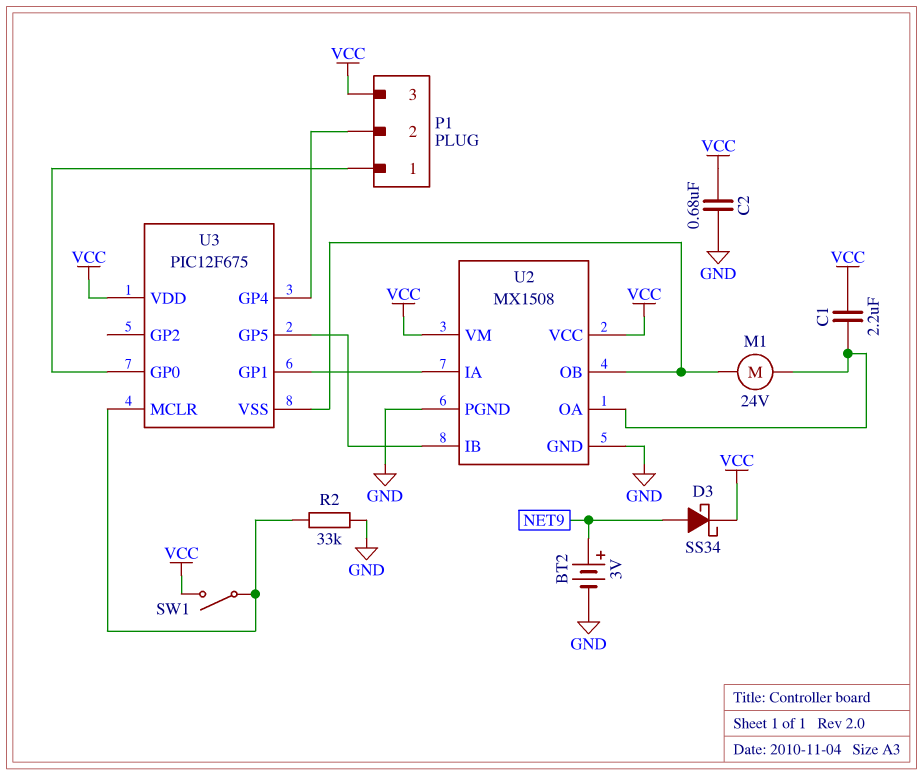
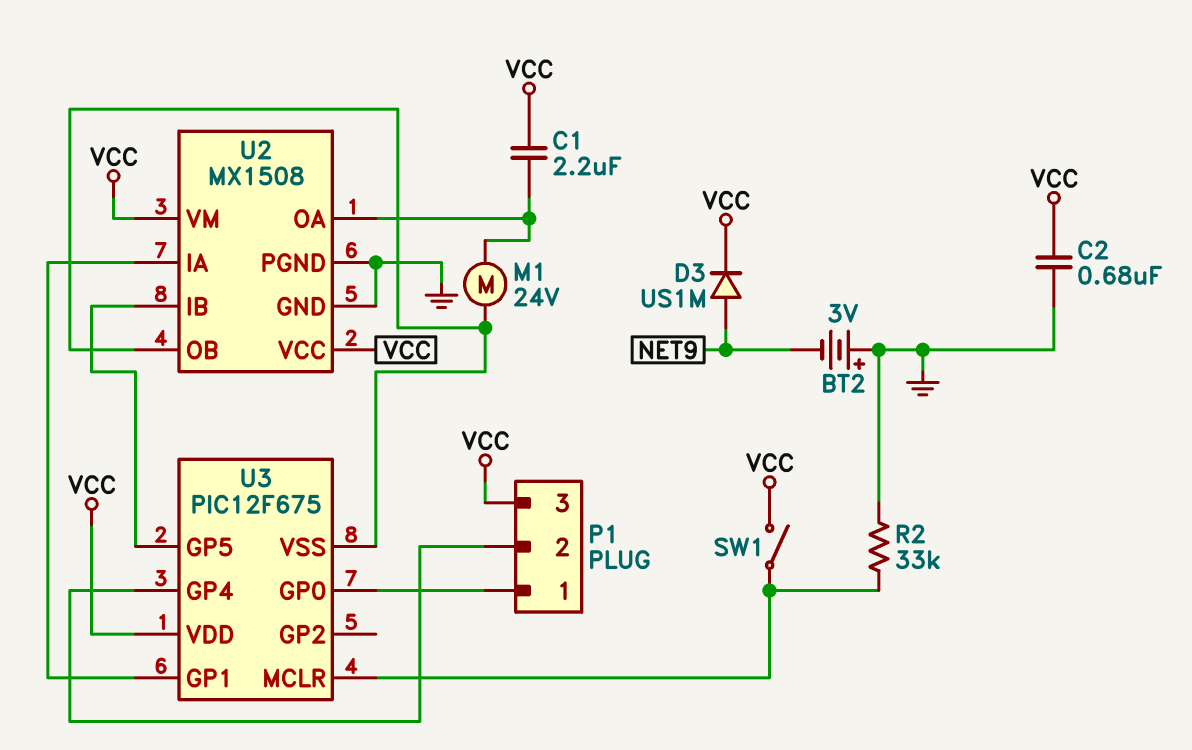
BT2: 3V (plus NET9, minus GND) -> 3V (plus GND, minus NET9)
D3: schottky SS34 (A NET9, K VCC) -> diode US1M (A NET9, K VCC)

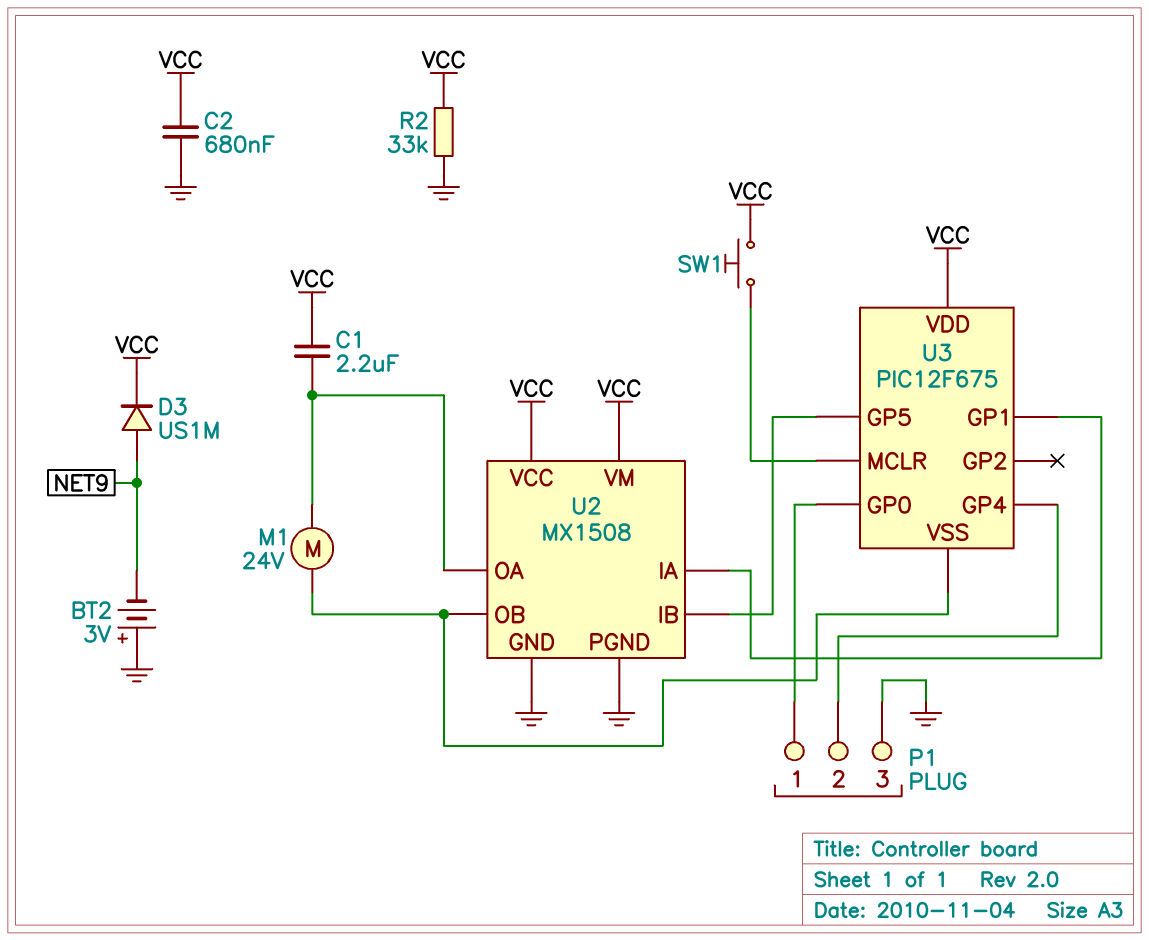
P1 pin 3: VCC -> GND
R2: 33k (GND, U3/MCLR) -> 33k (GND, VCC)
SW1: switch (U3/MCLR, VCC) -> button (U3/MCLR, VCC)

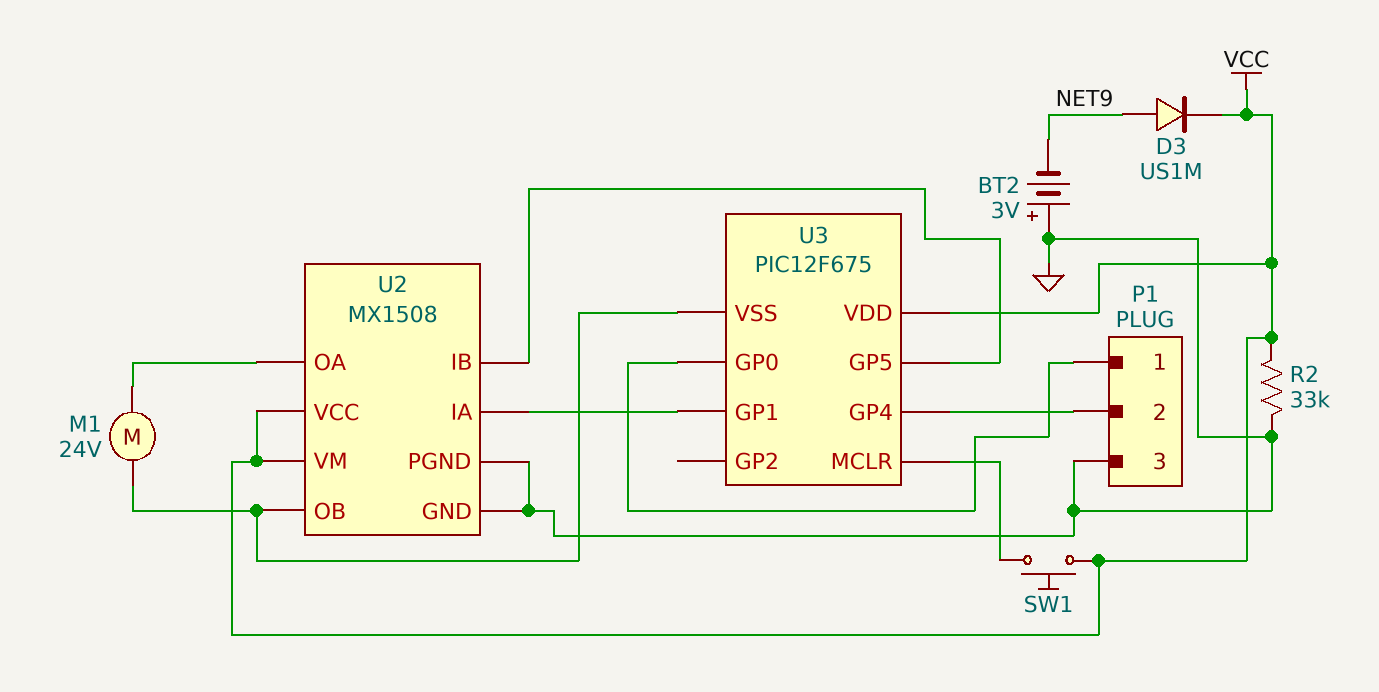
C1: 2.2uF (U2/OA, VCC) -> none
C2: 680nF (GND, VCC) -> none

